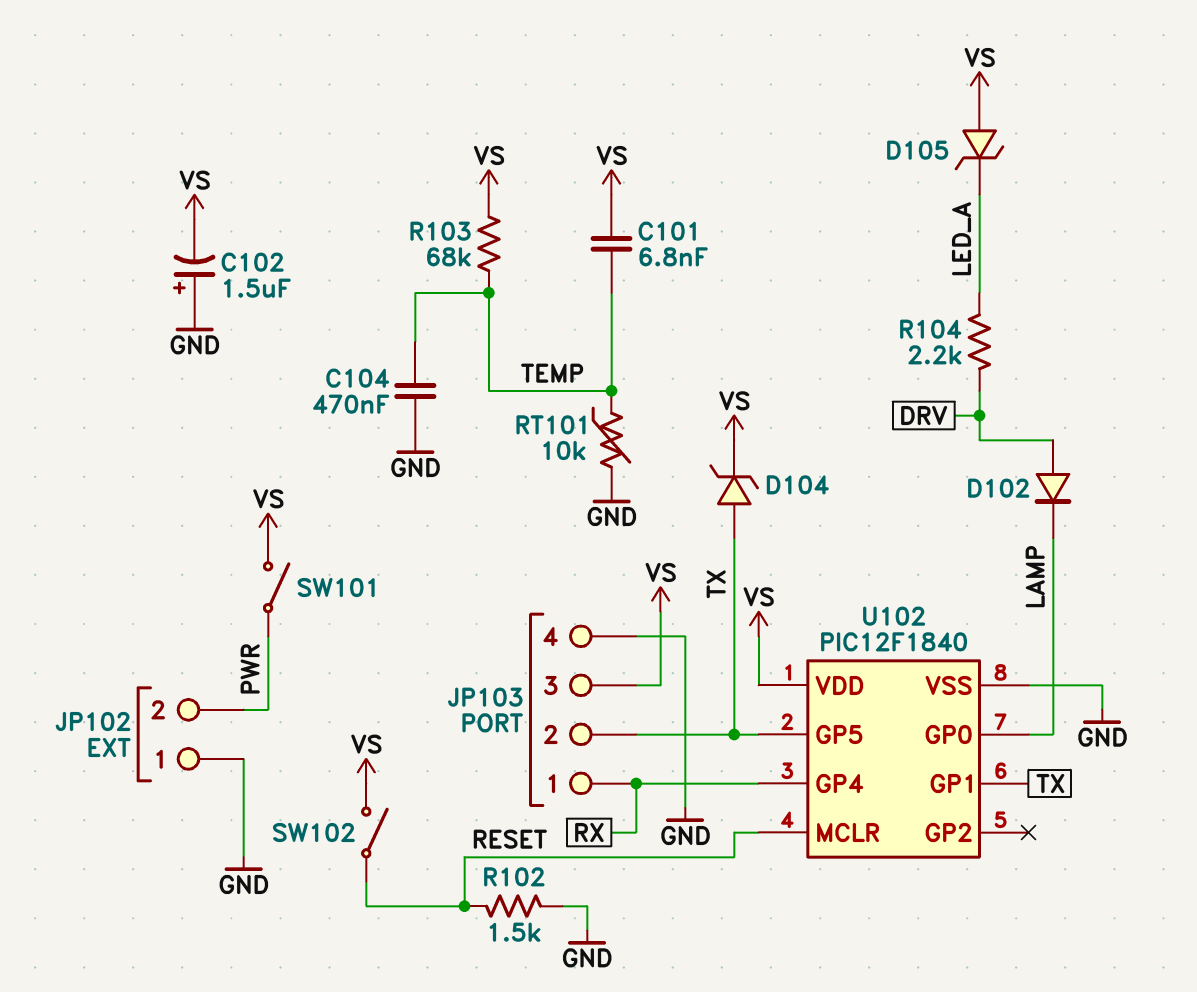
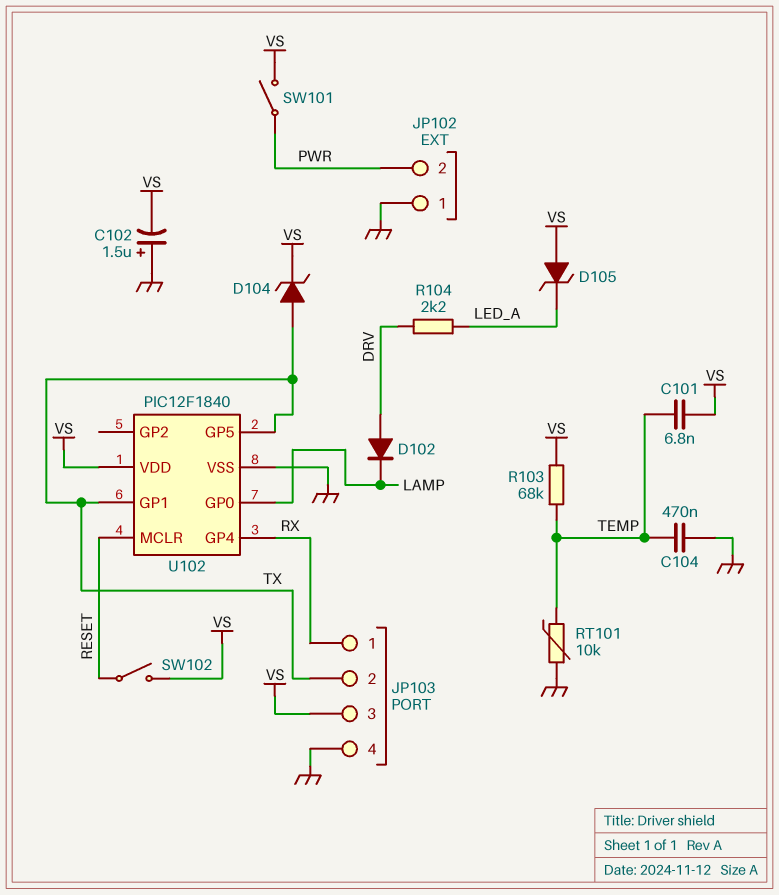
R102: 1.5k (GND, RESET) -> none

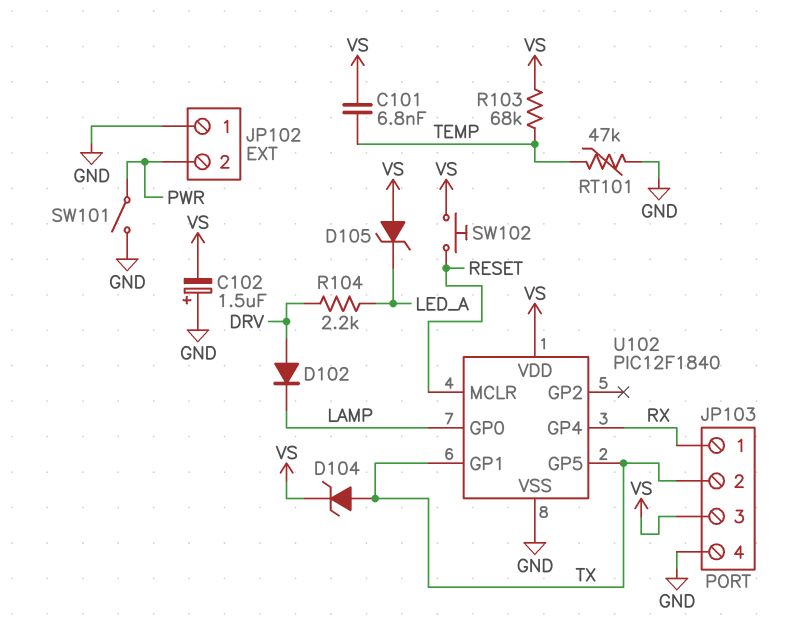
C104: 470nF (GND, TEMP) -> none
RT101: 10k (GND, TEMP) -> 47k (GND, TEMP)
SW101: switch (PWR, VS) -> switch (GND, PWR)
SW102: switch (RESET, VS) -> button (RESET, VS)

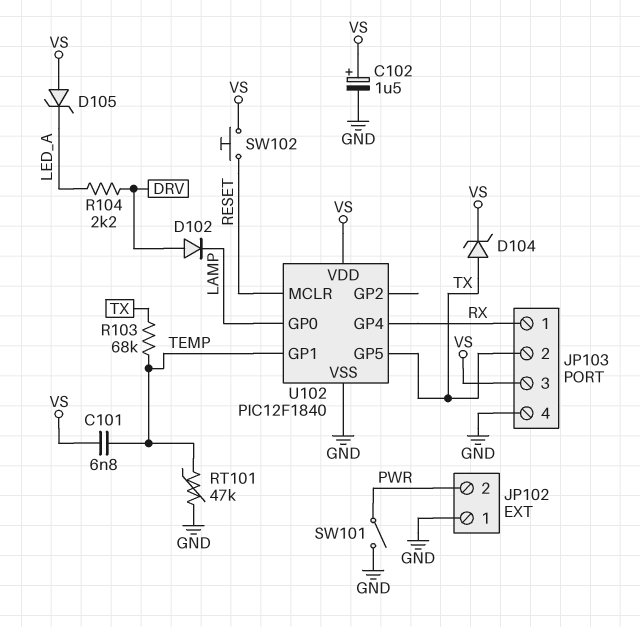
C102: 1.5uF (plus GND, minus VS) -> 1.5uF (plus VS, minus GND)
R103: 68k (TEMP, VS) -> 68k (TEMP, TX)
U102 pin GP1: TX -> TEMP

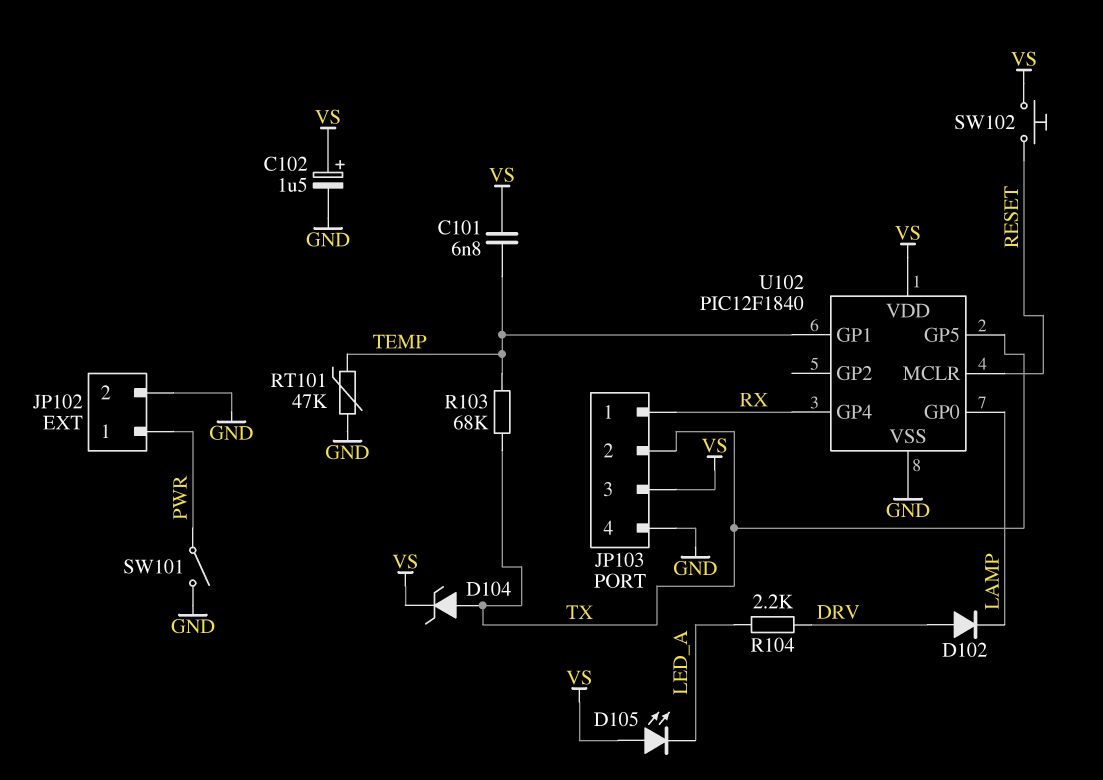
D105: zener (A VS, K LED_A) -> LED (A VS, K LED_A)
JP102 pin 1: GND -> PWR
JP102 pin 2: PWR -> GND

